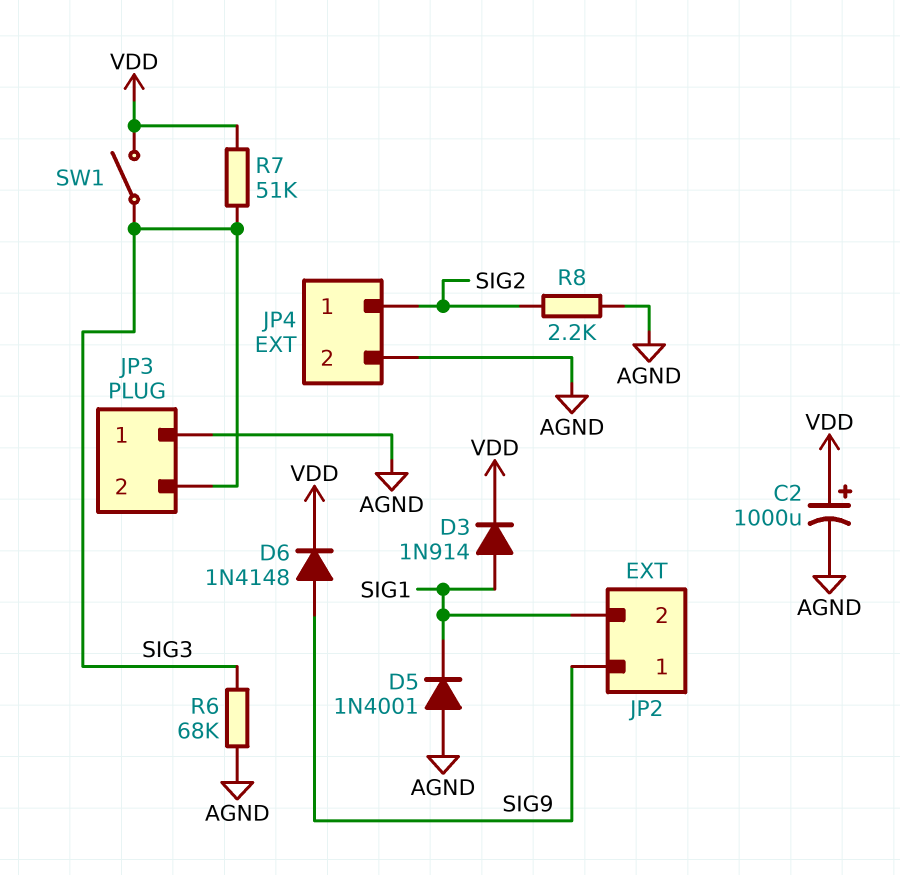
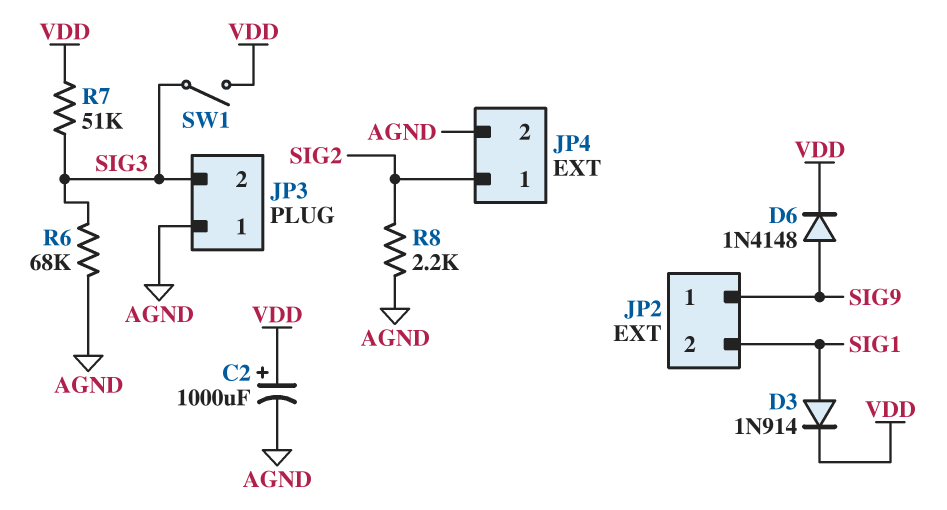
D5: diode 1N4001 (A AGND, K SIG1) -> none

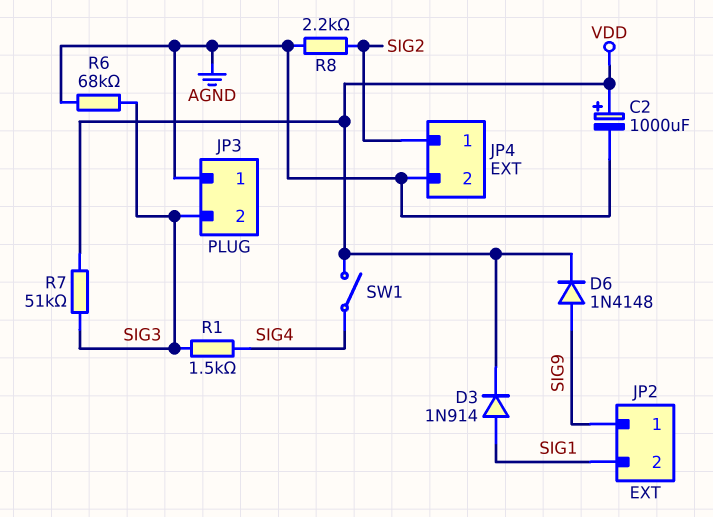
R1: none -> 1.5k (SIG3, SIG4)
SW1: switch (SIG3, VDD) -> switch (SIG4, VDD)

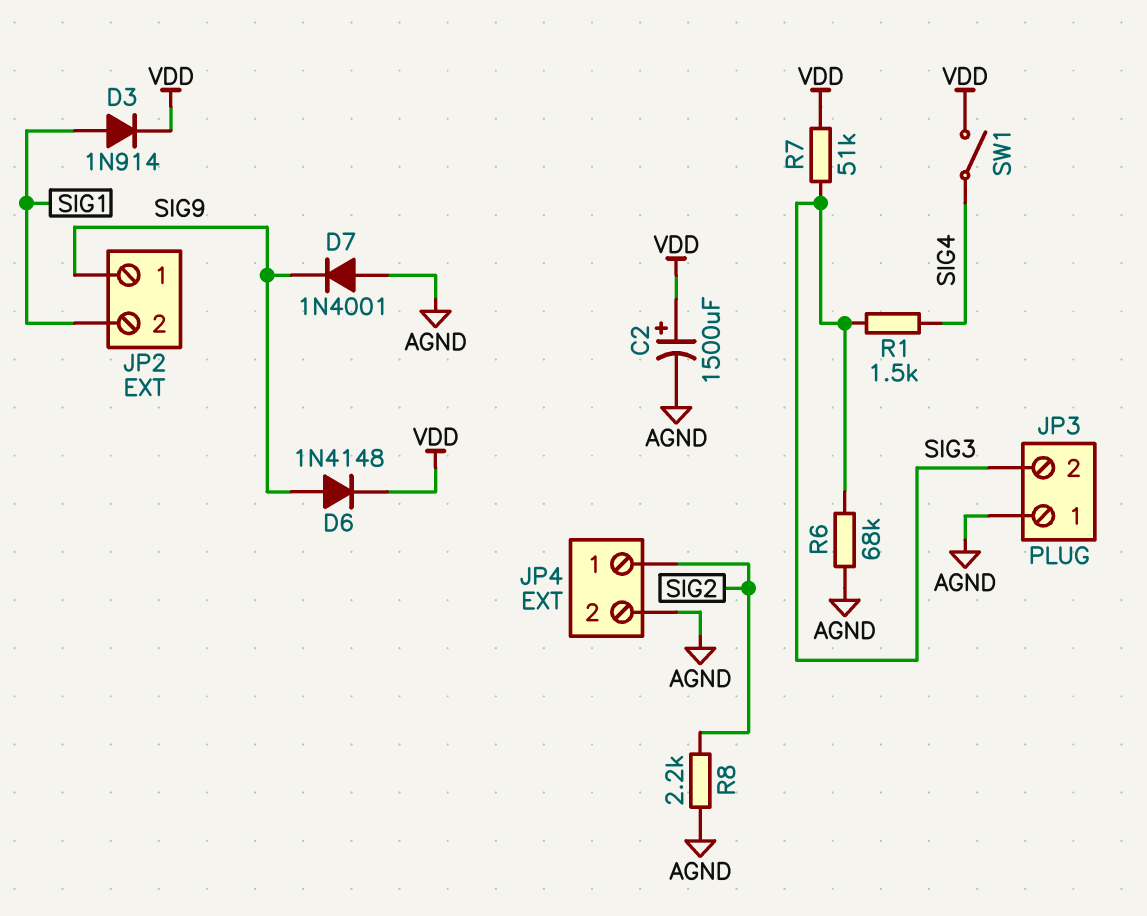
C2: 1000uF (plus VDD, minus AGND) -> 1500uF (plus VDD, minus AGND)
D7: none -> diode 1N4001 (A AGND, K SIG9)

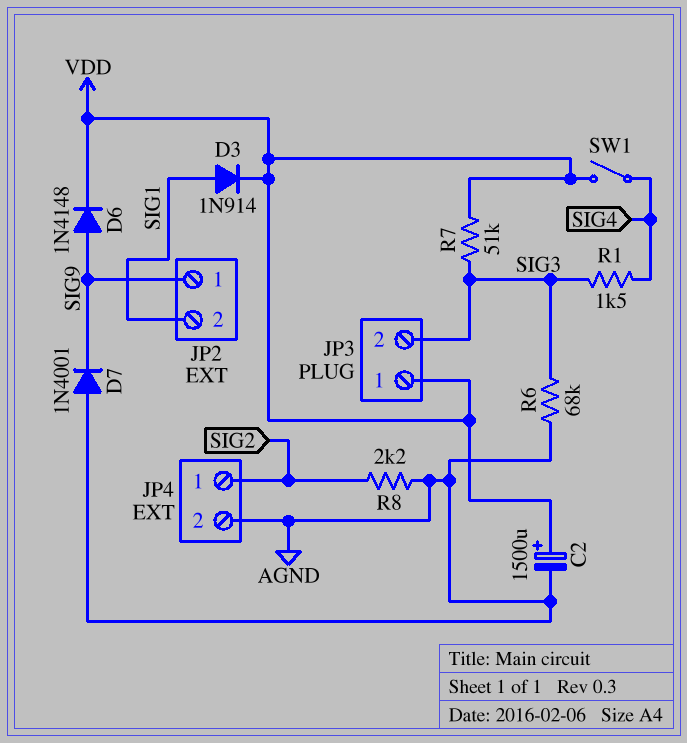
JP3 pin 1: AGND -> VDD

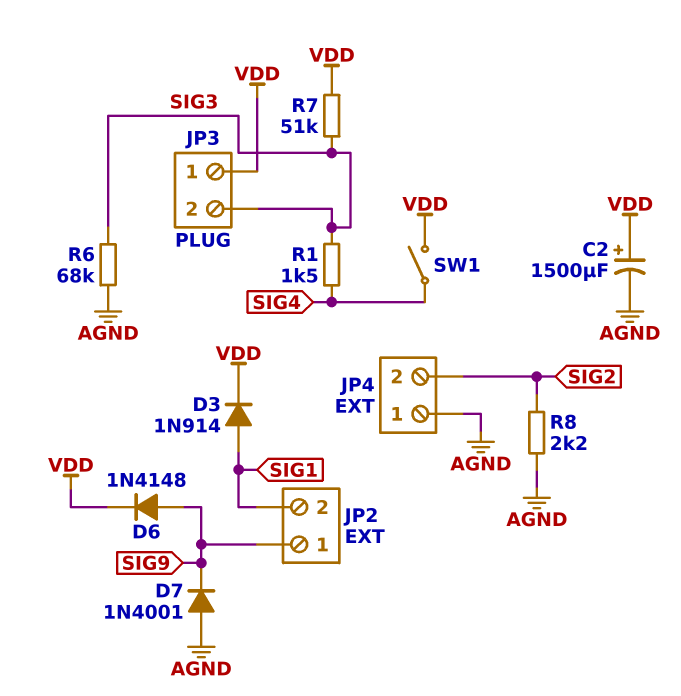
JP4 pin 1: SIG2 -> AGND
JP4 pin 2: AGND -> SIG2

